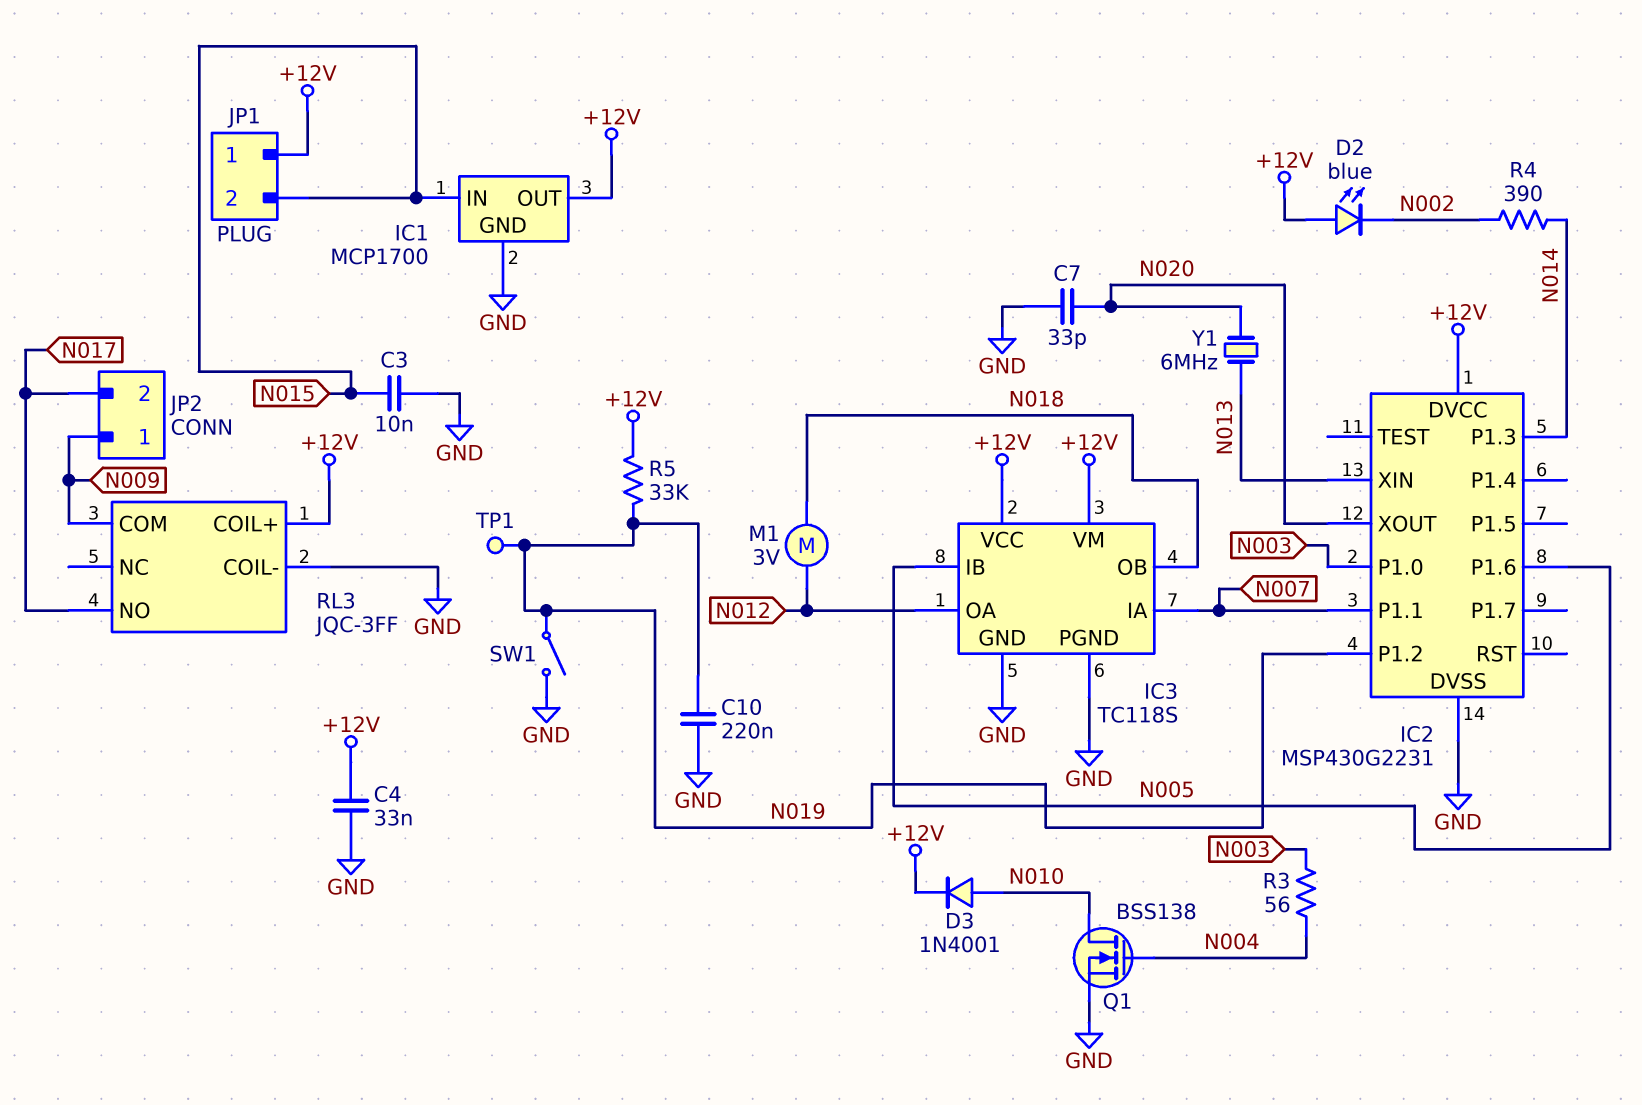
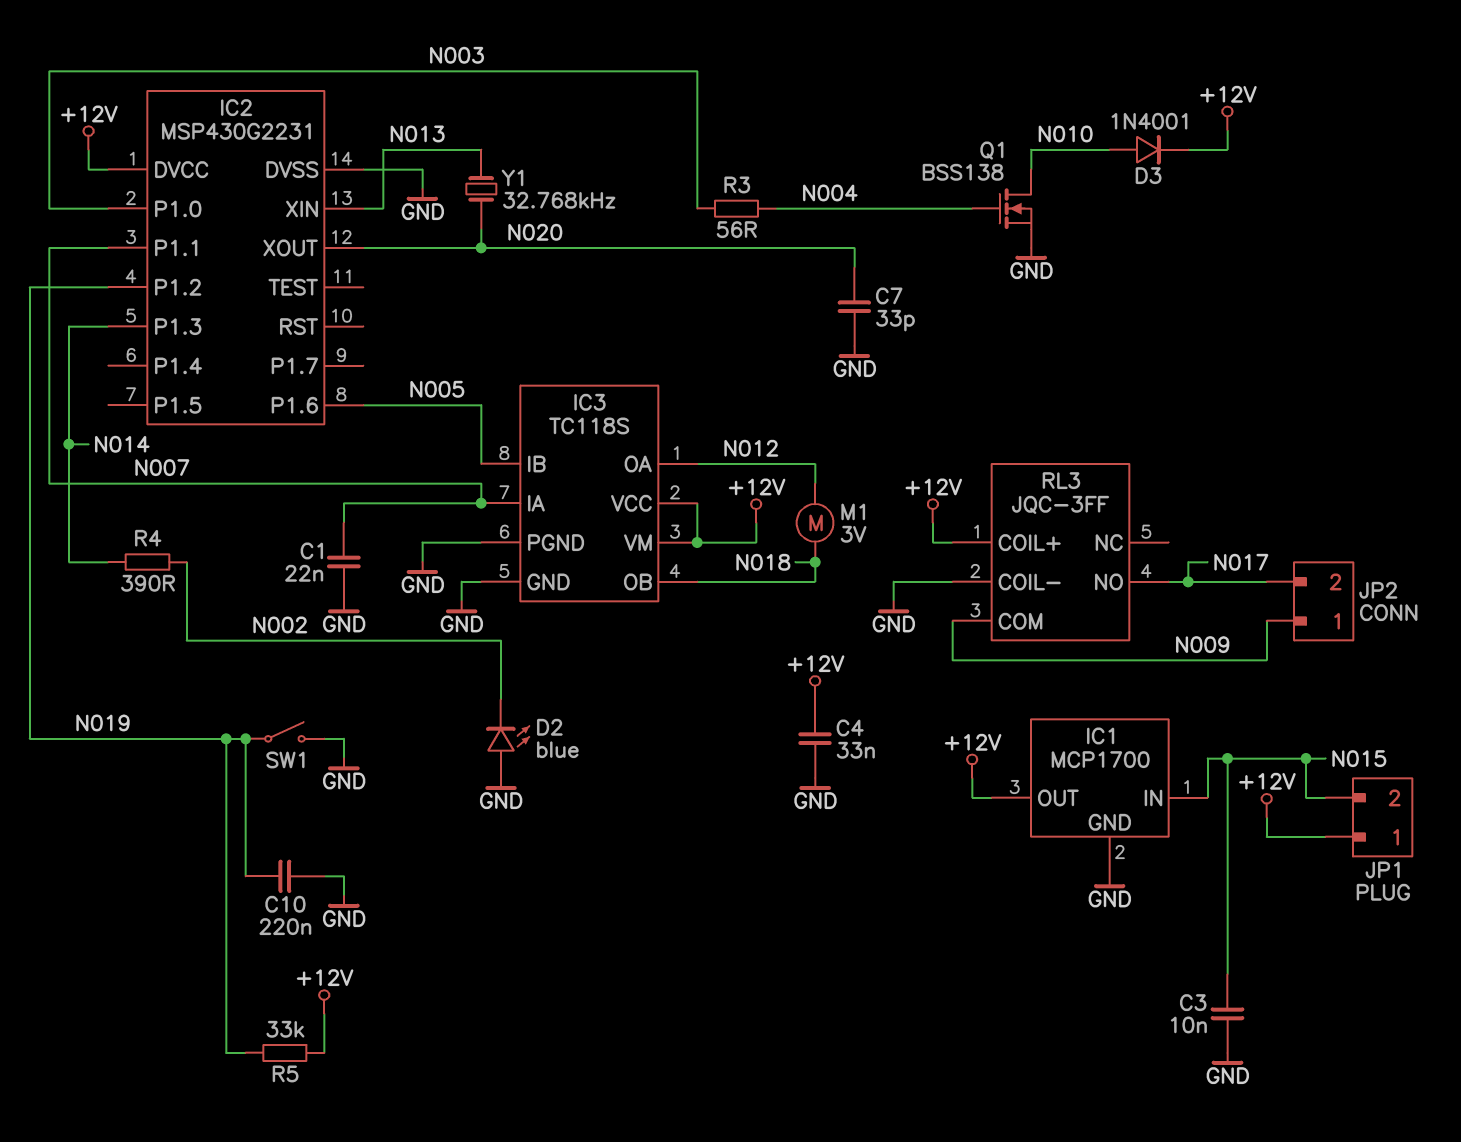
C1: none -> 22nF (GND, N007)
D2: LED blue (A +12V, K N002) -> LED blue (A GND, K N002)
TP1: test point (N019) -> none
Y1: 6MHz (N013, N020) -> 32.768kHz (N013, N020)

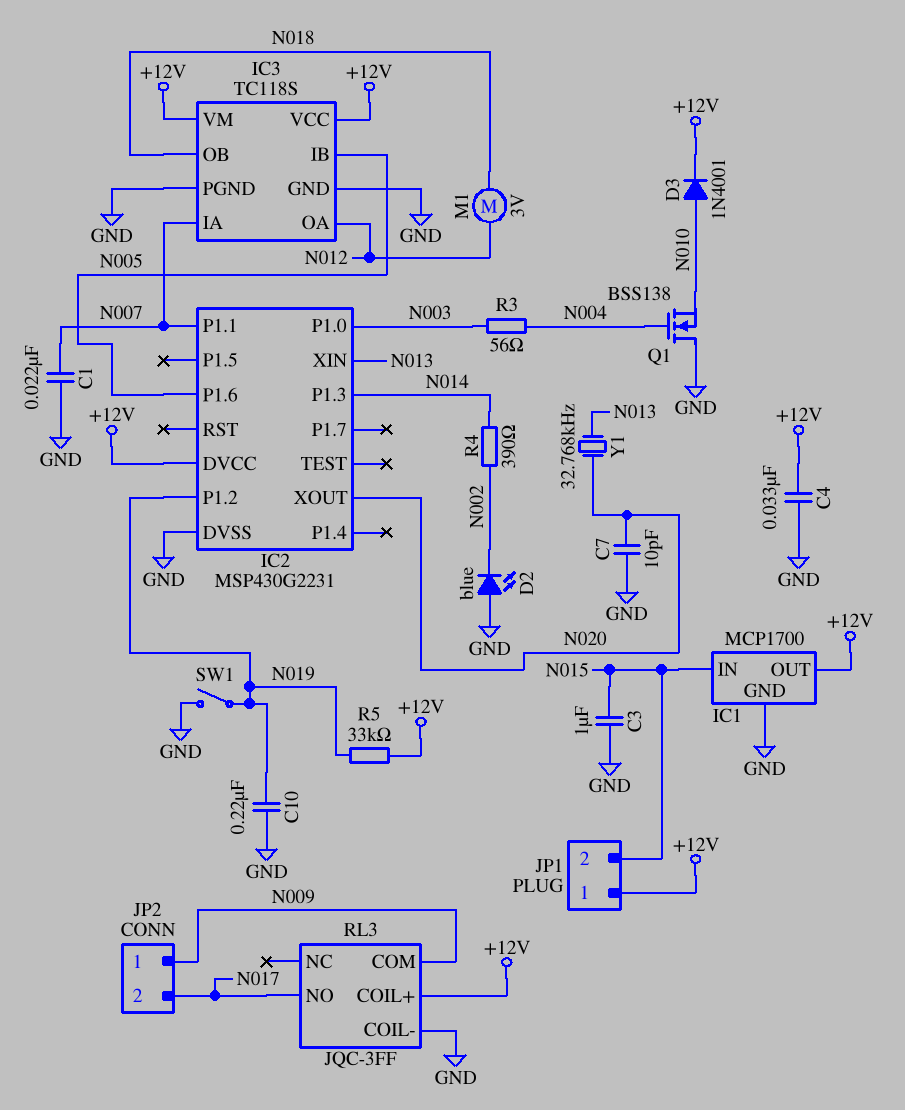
C3: 10nF (GND, N015) -> 1uF (GND, N015)
C7: 33pF (GND, N020) -> 10pF (GND, N020)
Q1: NMOS BSS138 (G N004, D N010, S GND) -> NMOS BSS138 (G N004, D GND, S N010)

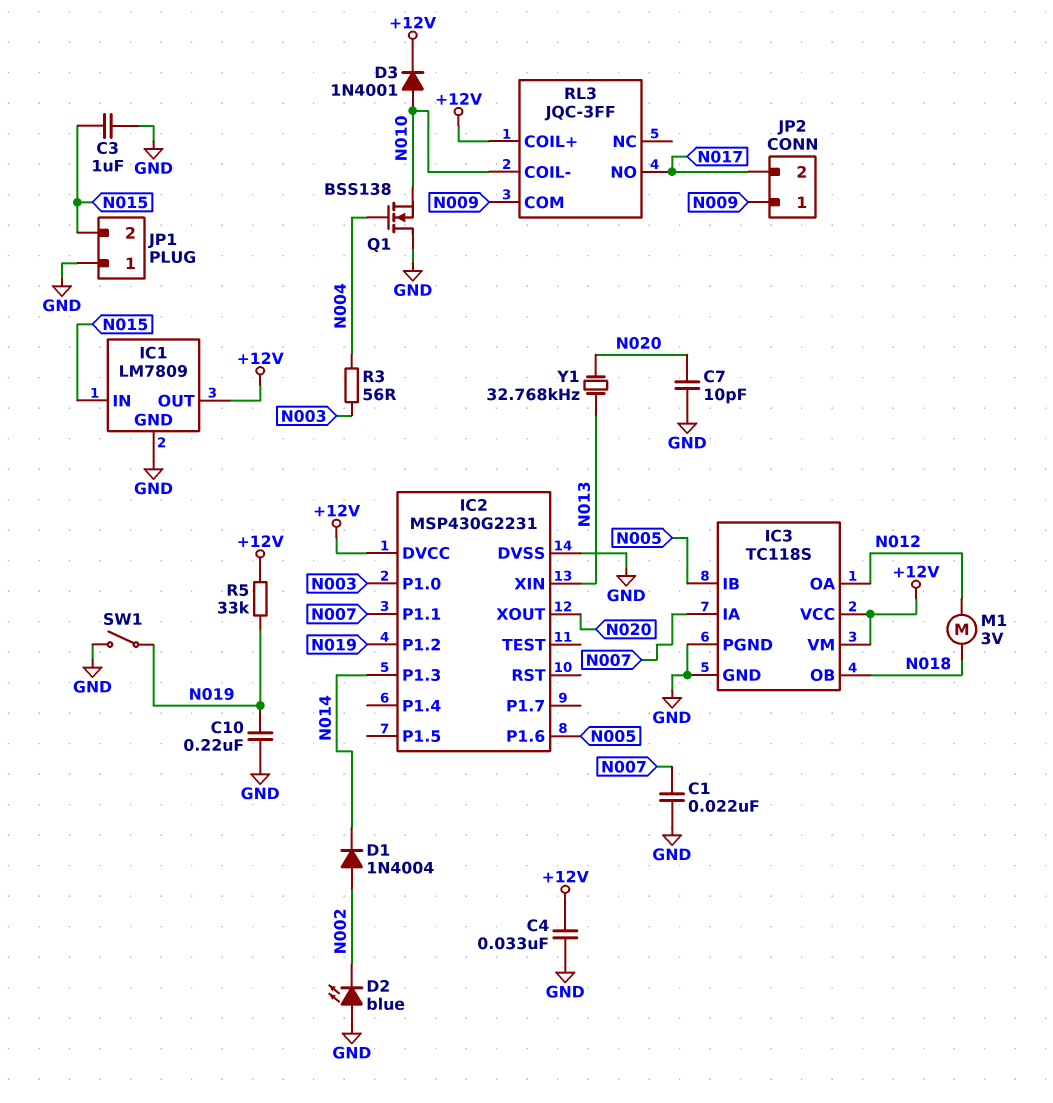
D1: none -> diode 1N4004 (A N002, K N014)
IC1: MCP1700 -> LM7809
JP1 pin 1: +12V -> GND
R4: 390 (N002, N014) -> none
RL3 pin COIL-: GND -> N010

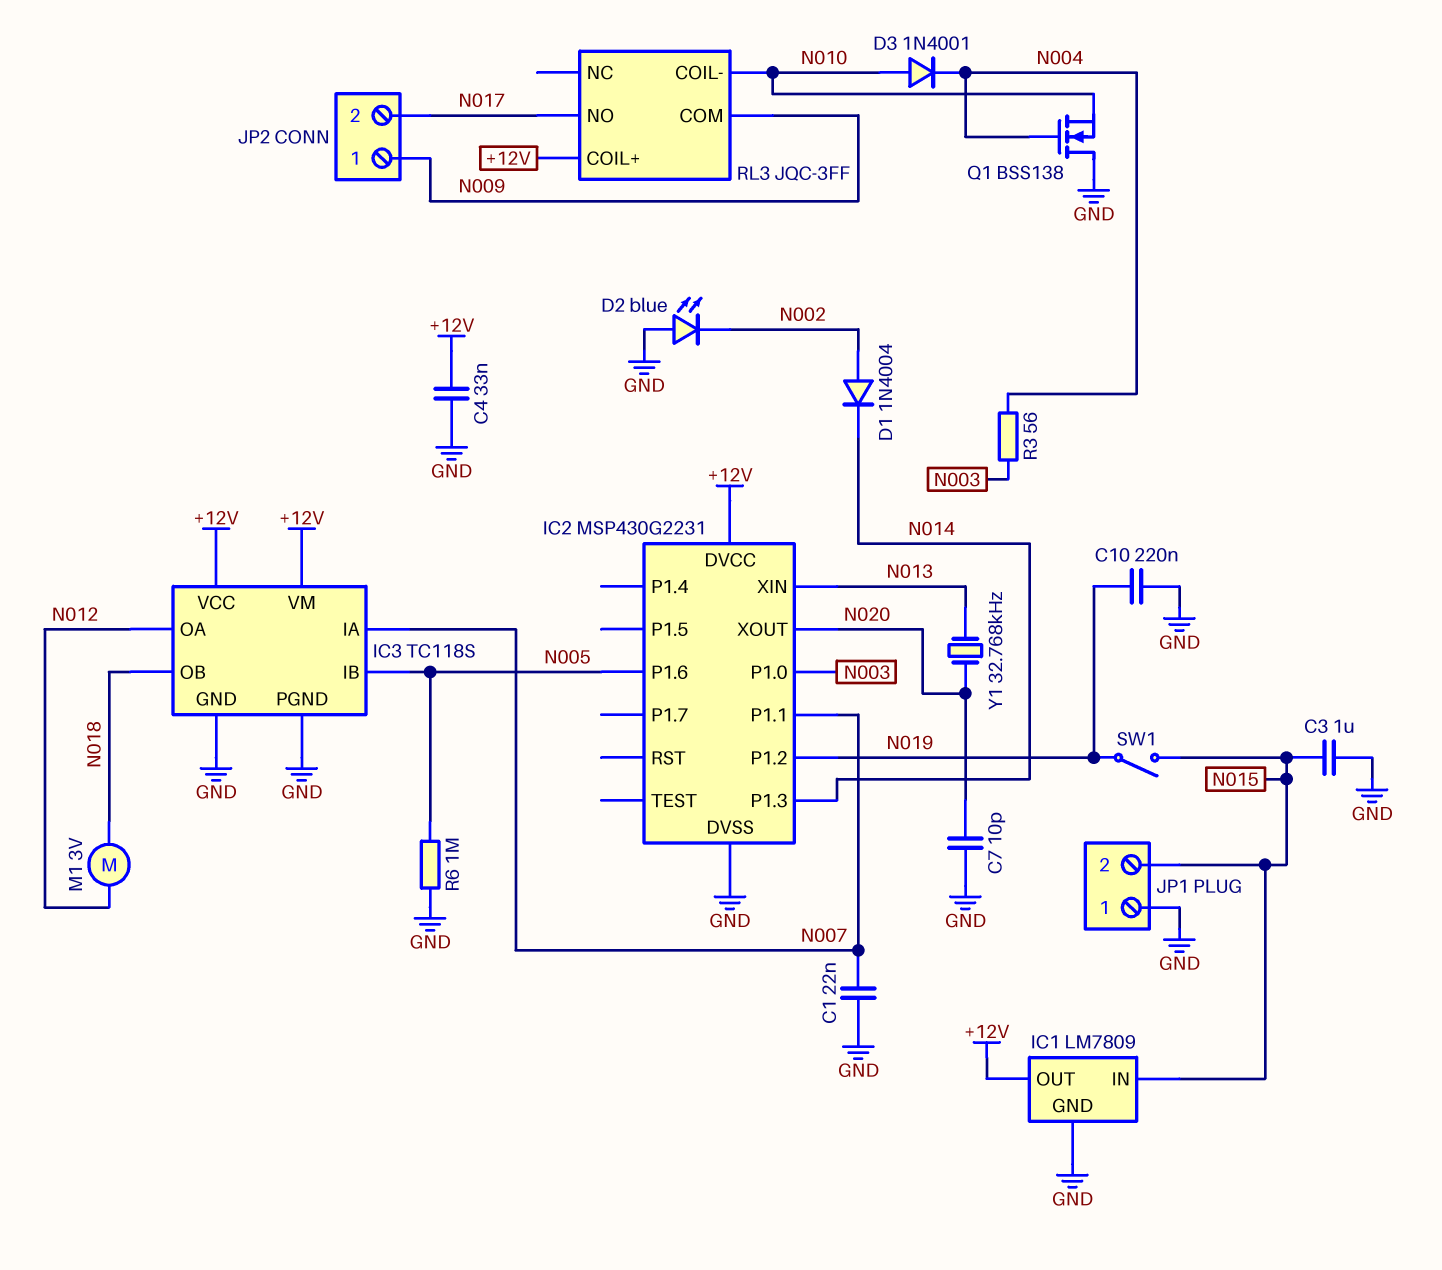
D3: diode 1N4001 (A N010, K +12V) -> diode 1N4001 (A N010, K N004)
R5: 33k (+12V, N019) -> none
R6: none -> 1M (GND, N005)
SW1: switch (GND, N019) -> switch (N015, N019)

